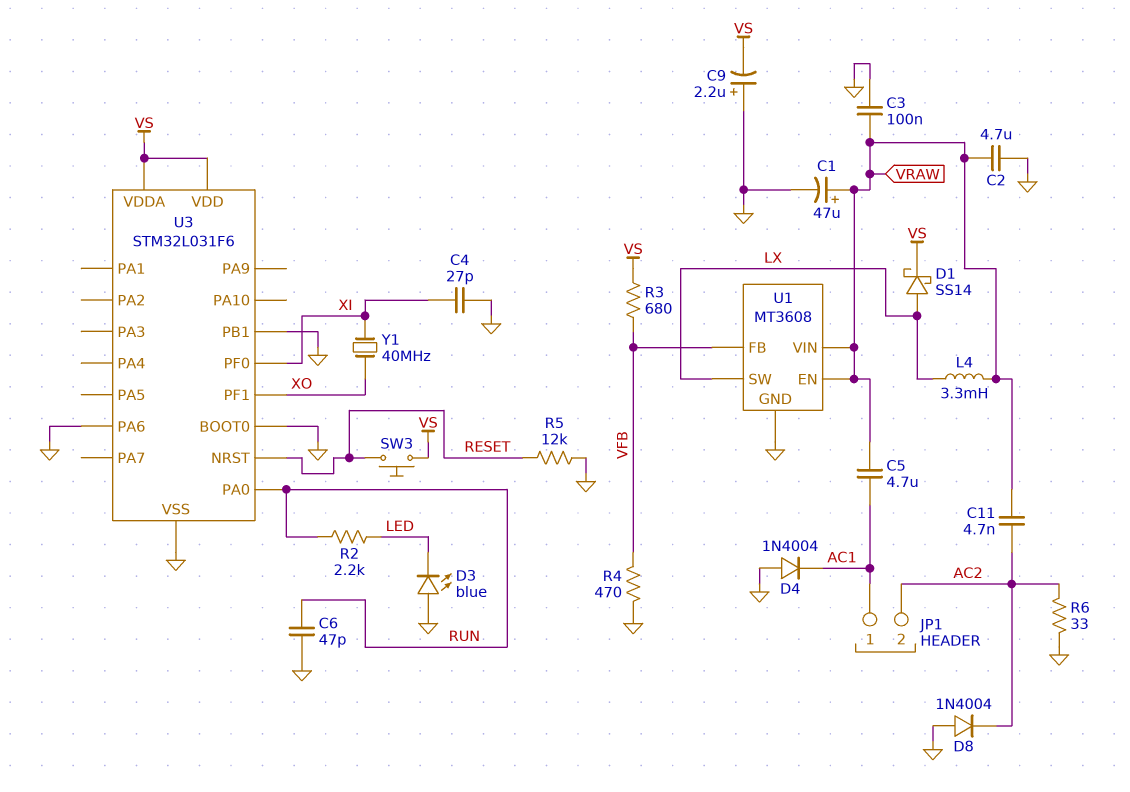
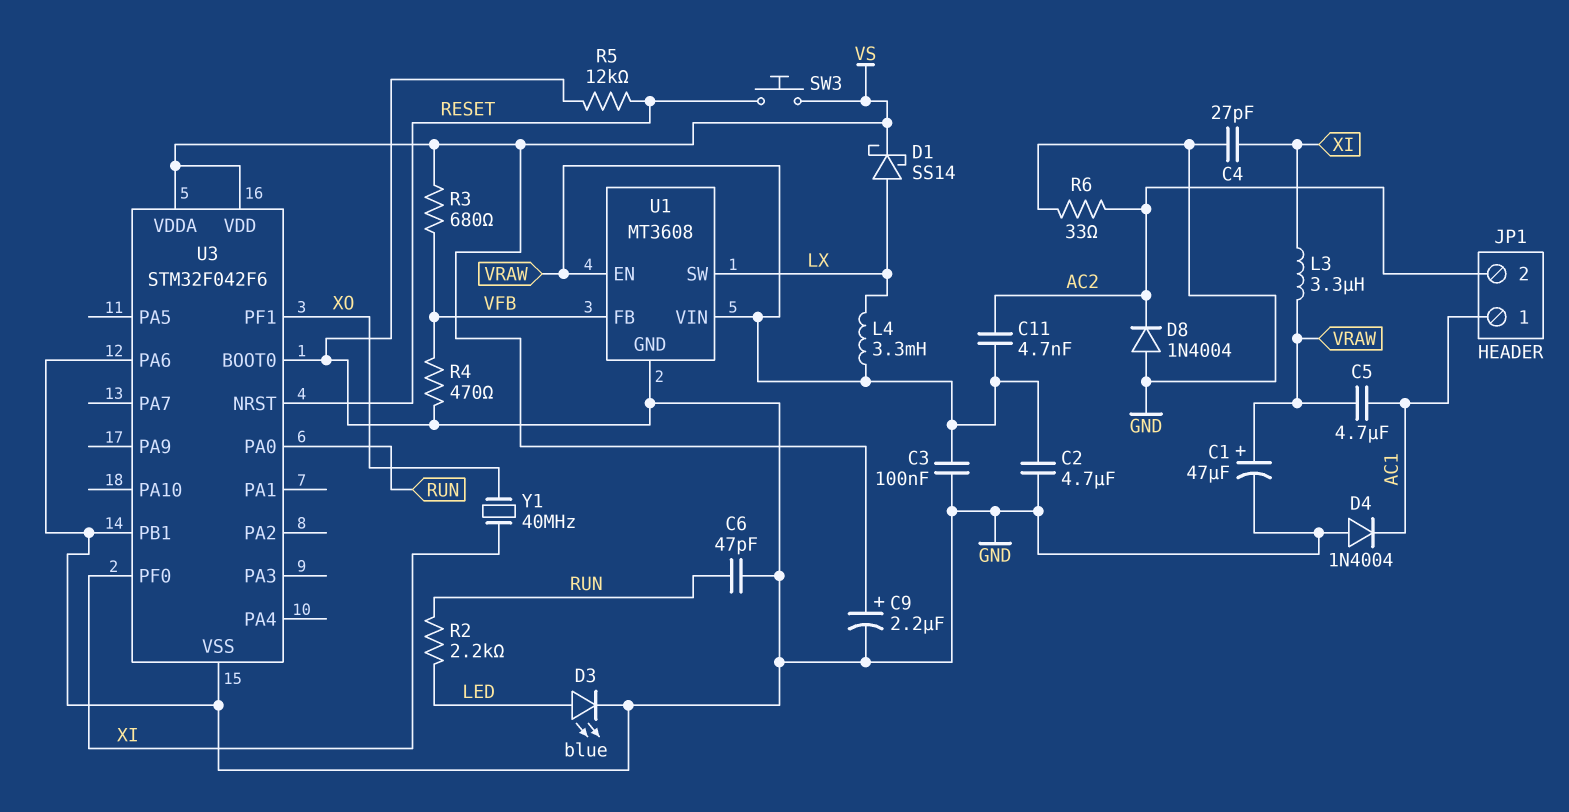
C9: 2.2uF (plus GND, minus VS) -> 2.2uF (plus VS, minus GND)
D3: LED blue (A GND, K LED) -> LED blue (A LED, K GND)
L3: none -> 3.3uH (VRAW, XI)
U3: STM32L031F6 -> STM32F042F6

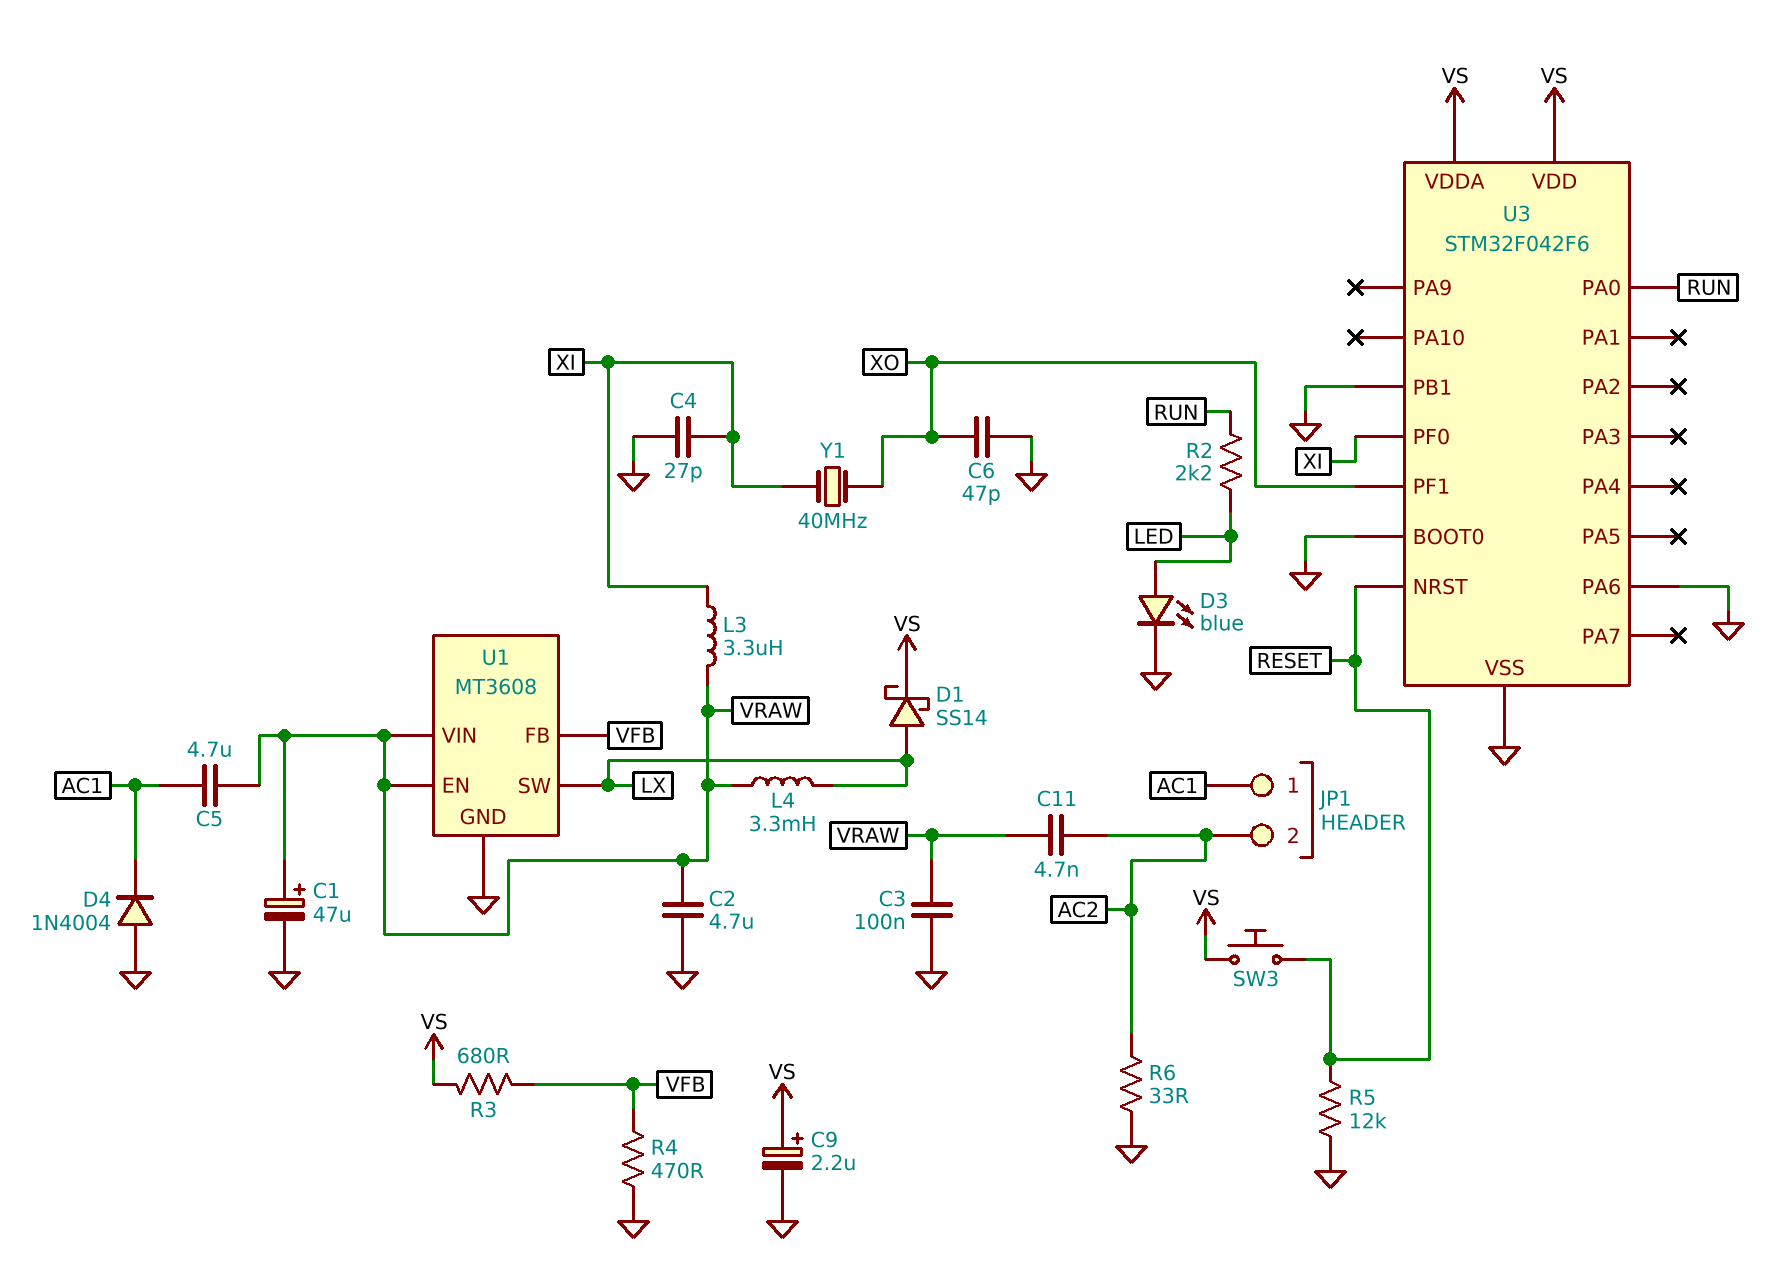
C6: 47pF (GND, RUN) -> 47pF (GND, XO)
D8: diode 1N4004 (A GND, K AC2) -> none

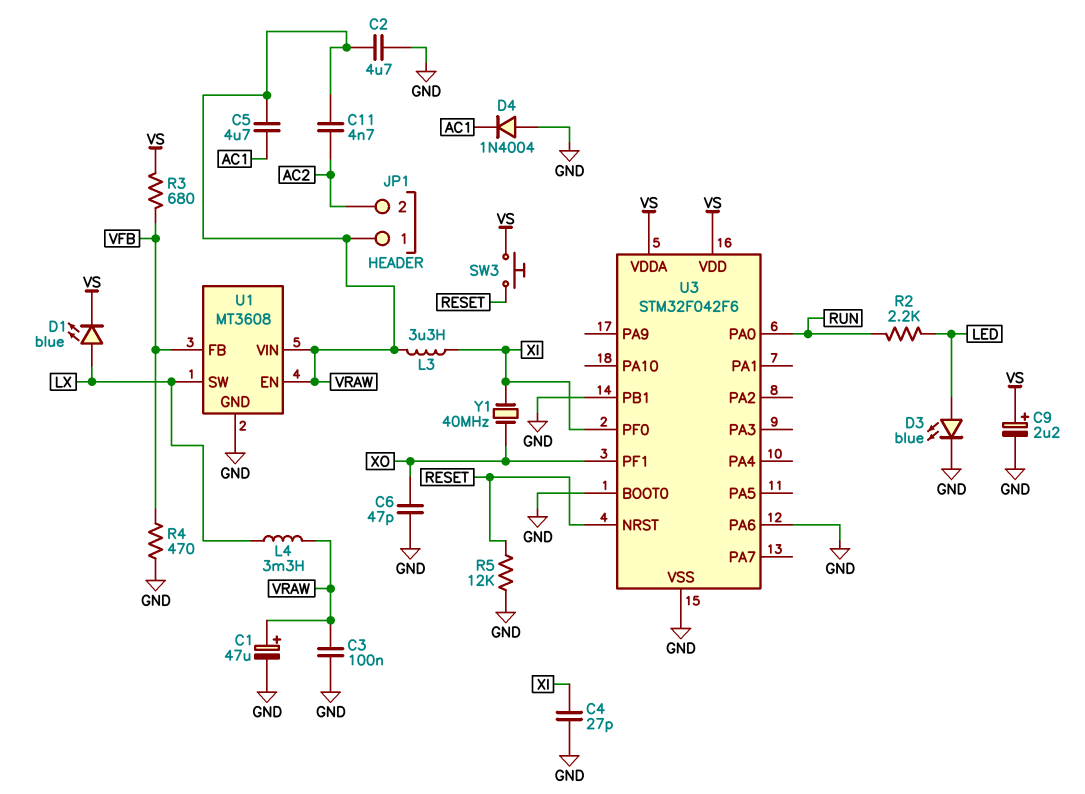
D1: schottky SS14 (A LX, K VS) -> LED blue (A LX, K VS)
JP1 pin 1: AC1 -> VRAW
R6: 33 (AC2, GND) -> none

